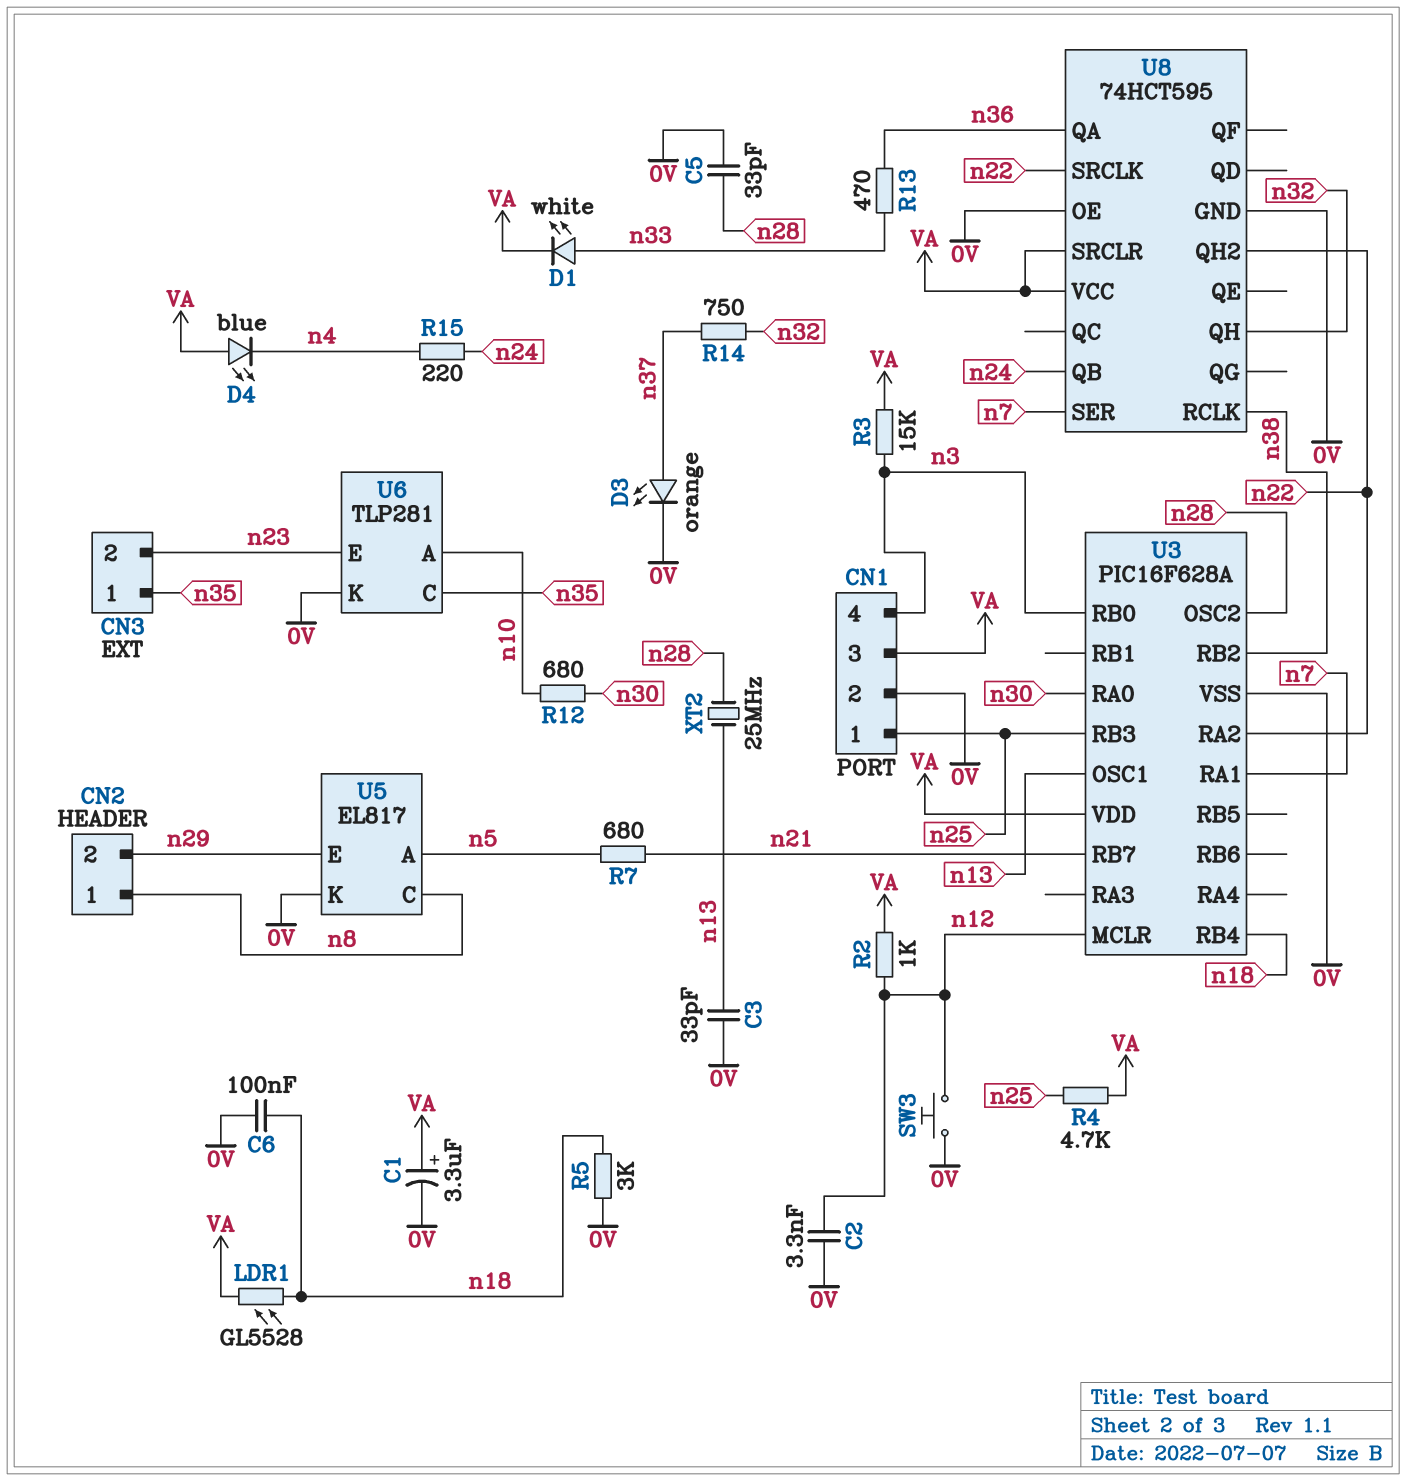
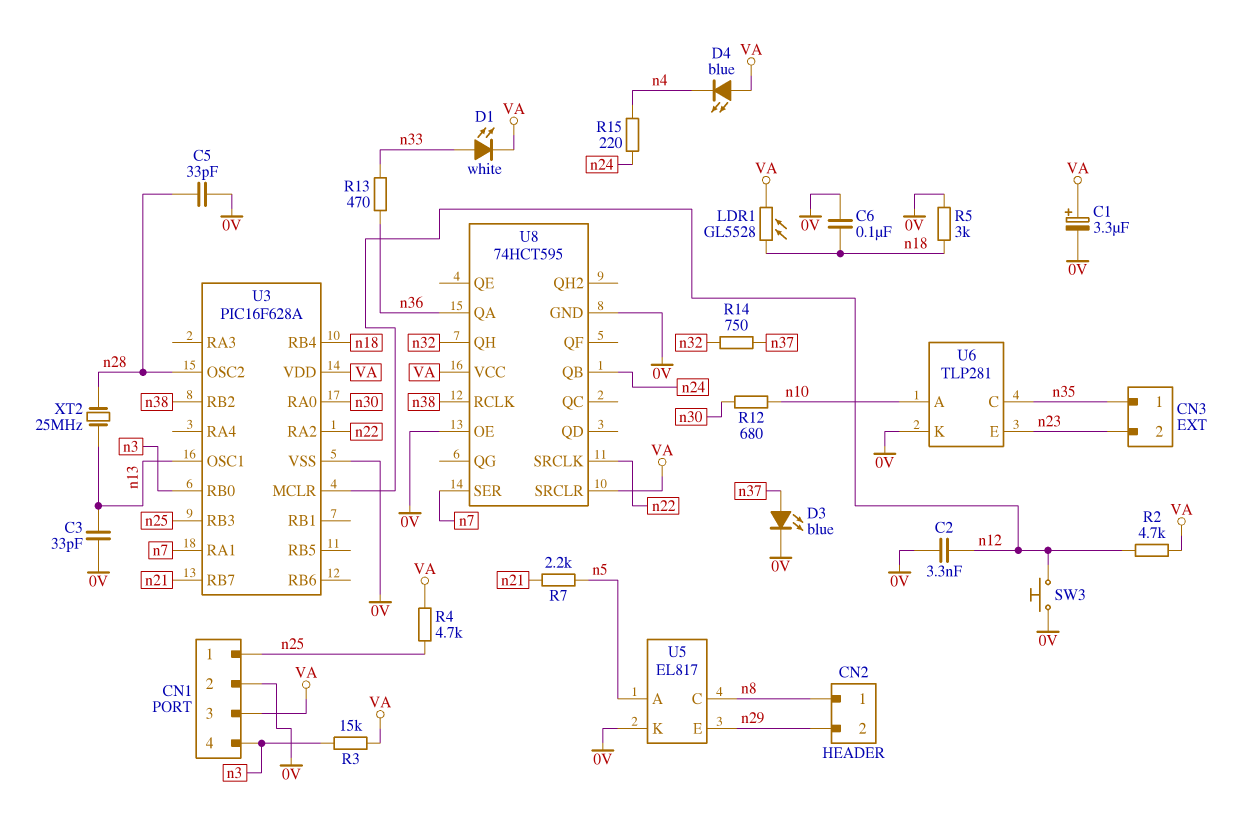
D3: LED orange (A n37, K 0V) -> LED blue (A n37, K 0V)
R2: 1k (VA, n12) -> 4.7k (VA, n12)
R7: 680 (n5, n21) -> 2.2k (n5, n21)
U8 pin QH2: n22 -> none

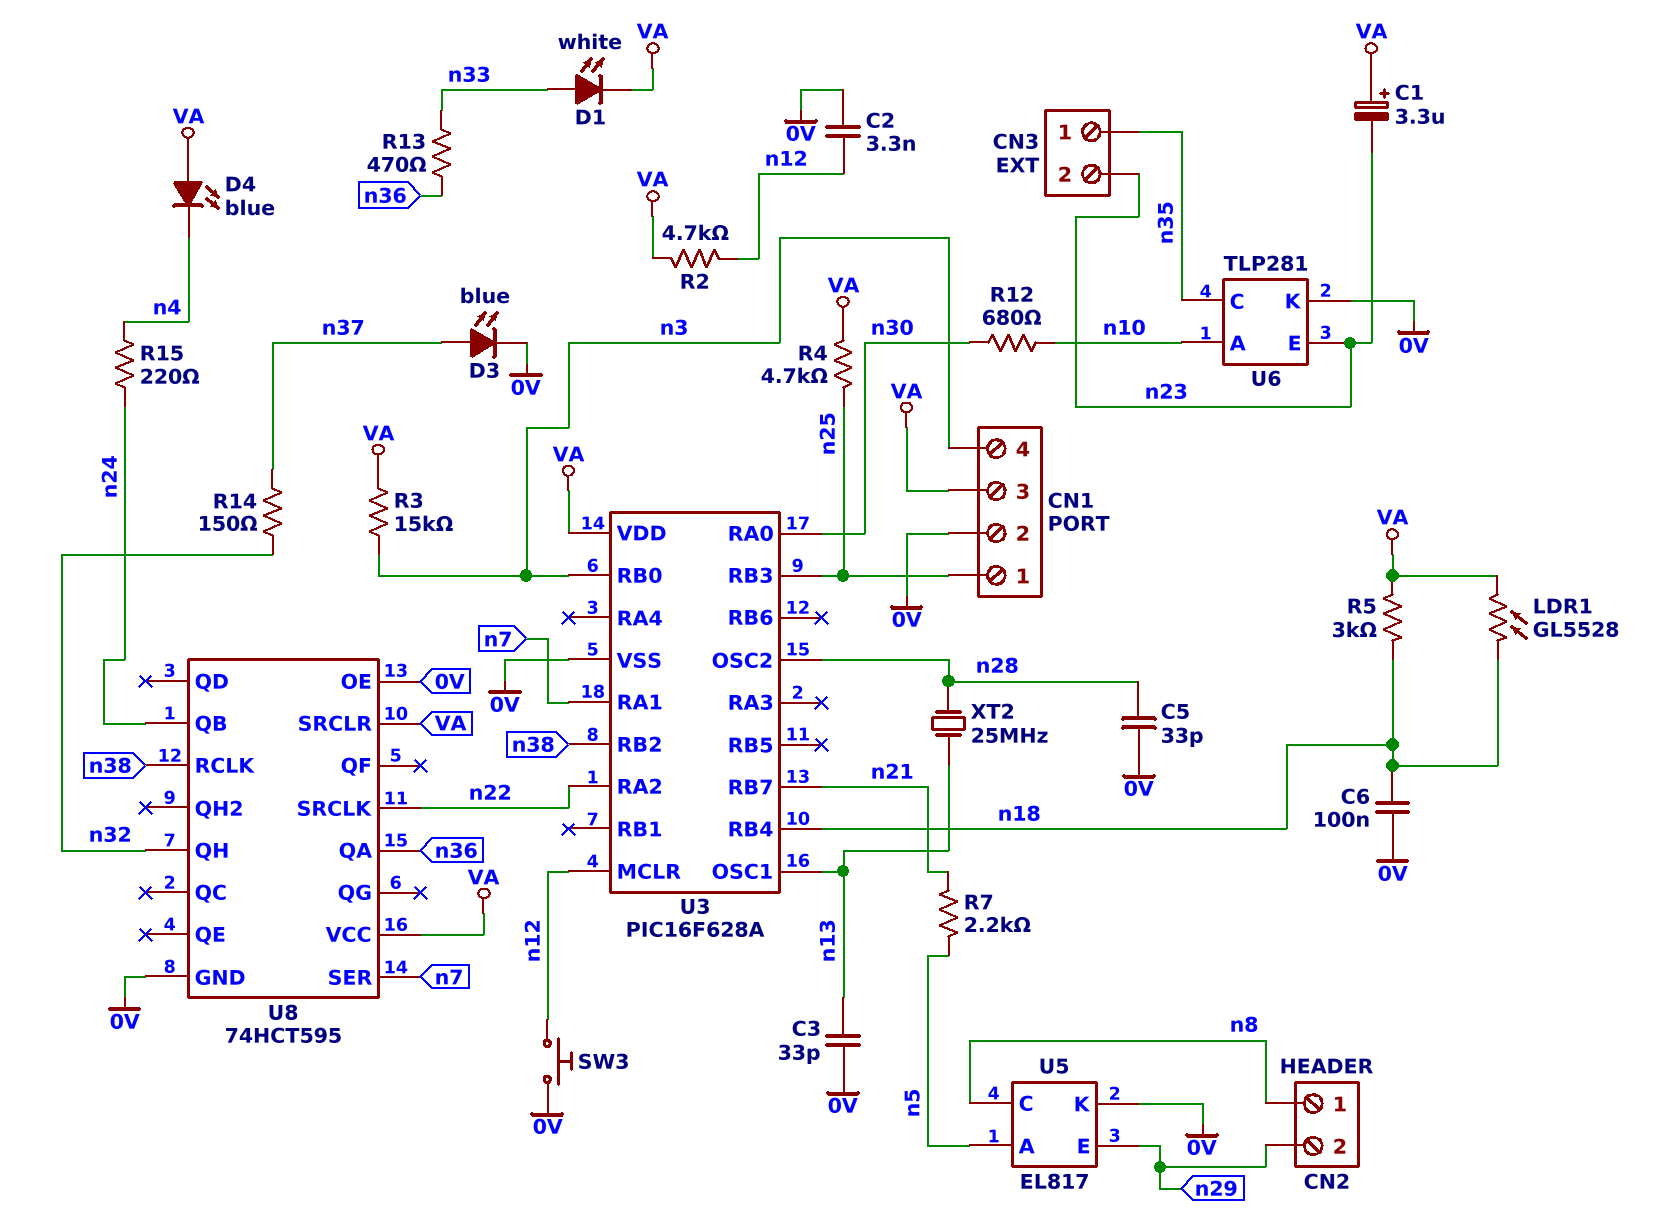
C1: 3.3uF (plus VA, minus 0V) -> 3.3uF (plus VA, minus n23)
R5: 3k (0V, n18) -> 3k (VA, n18)
R14: 750 (n32, n37) -> 150 (n32, n37)

